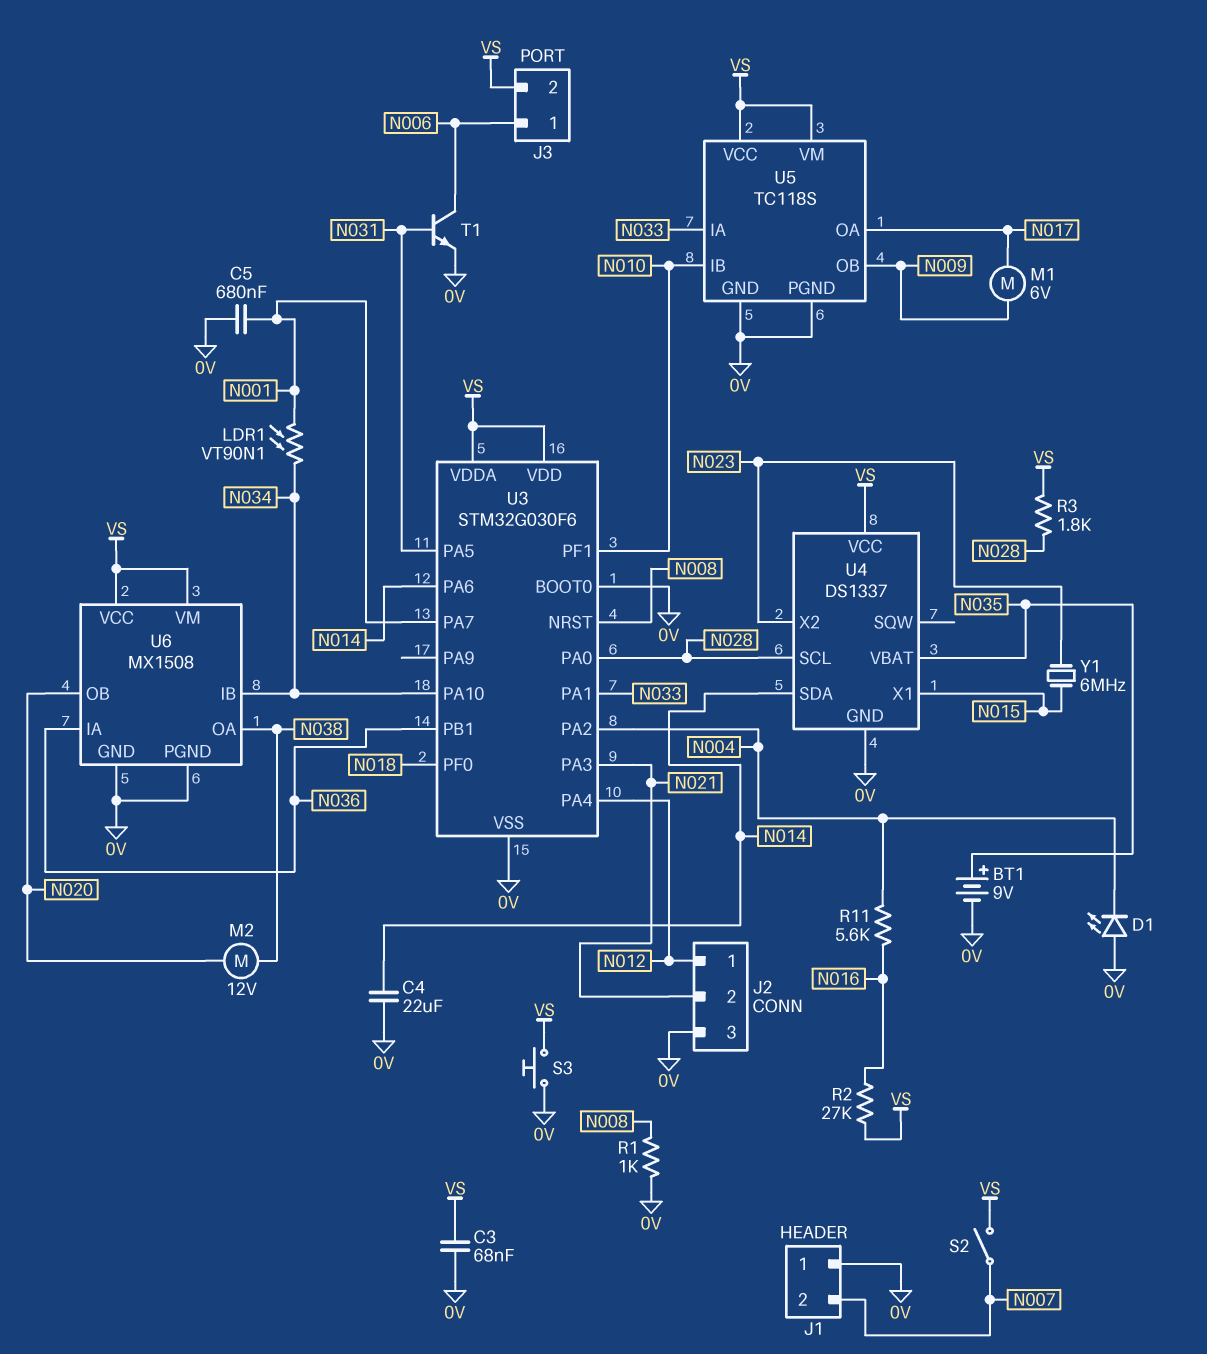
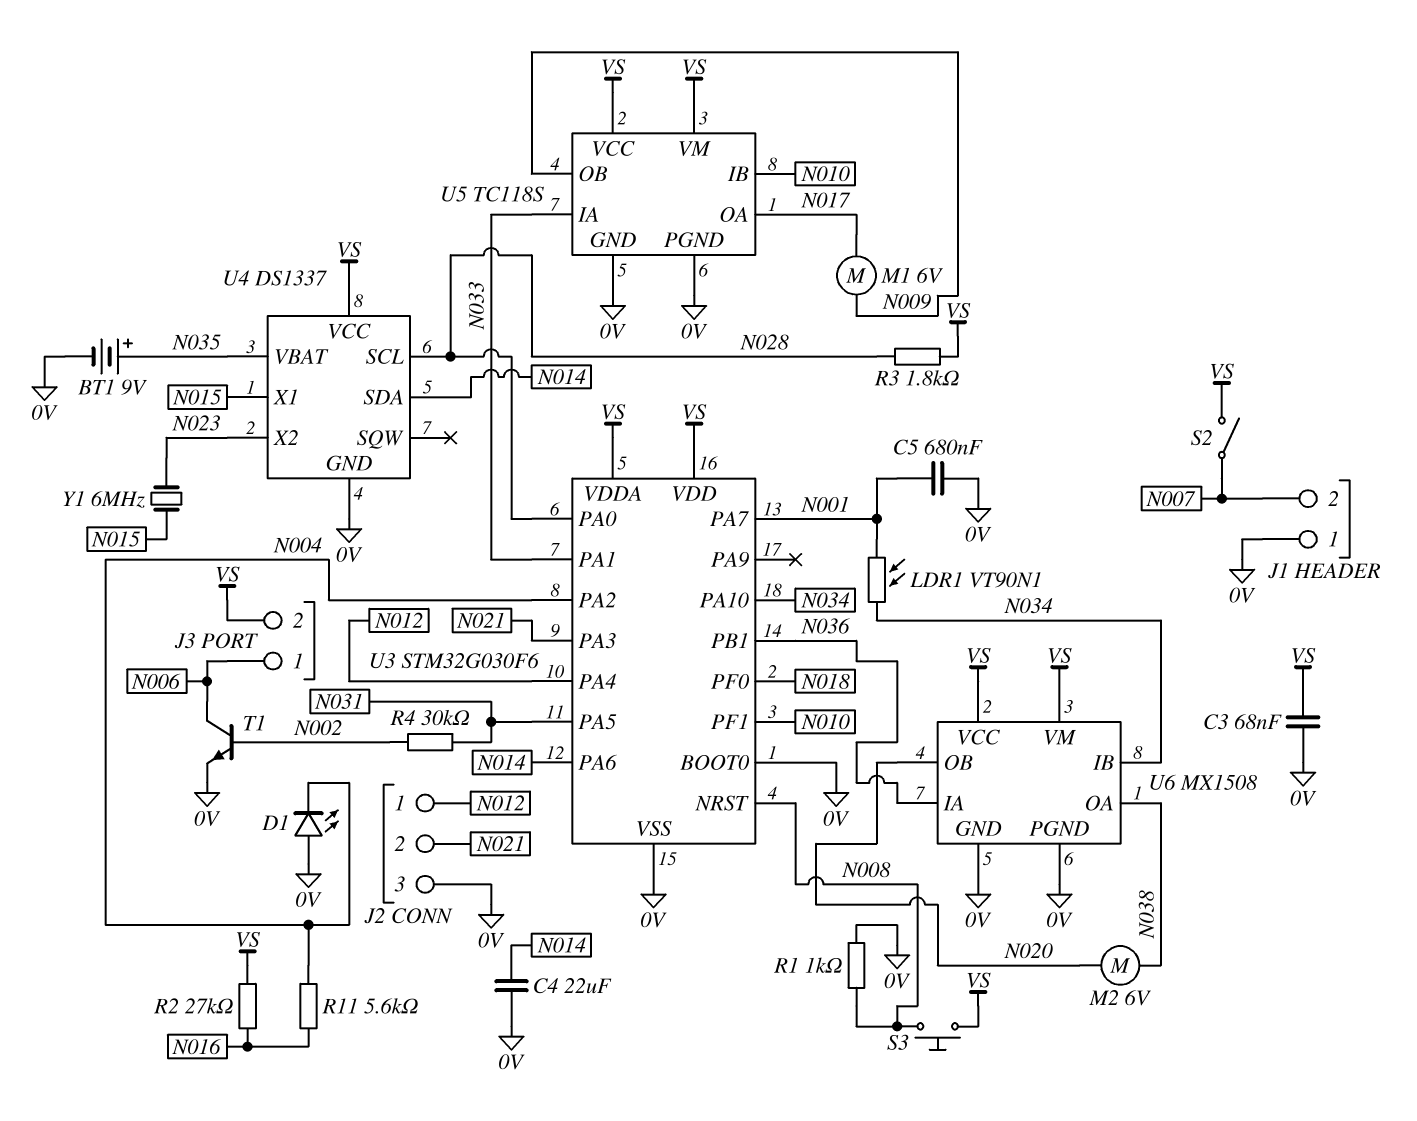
M2: motor 12V (N020, N038) -> motor 6V (N020, N038)
R4: none -> 30k (N002, N031)
S3: button (0V, VS) -> button (N008, VS)
T1: NPN (B N031, C N006, E 0V) -> NPN (B N002, C N006, E 0V)

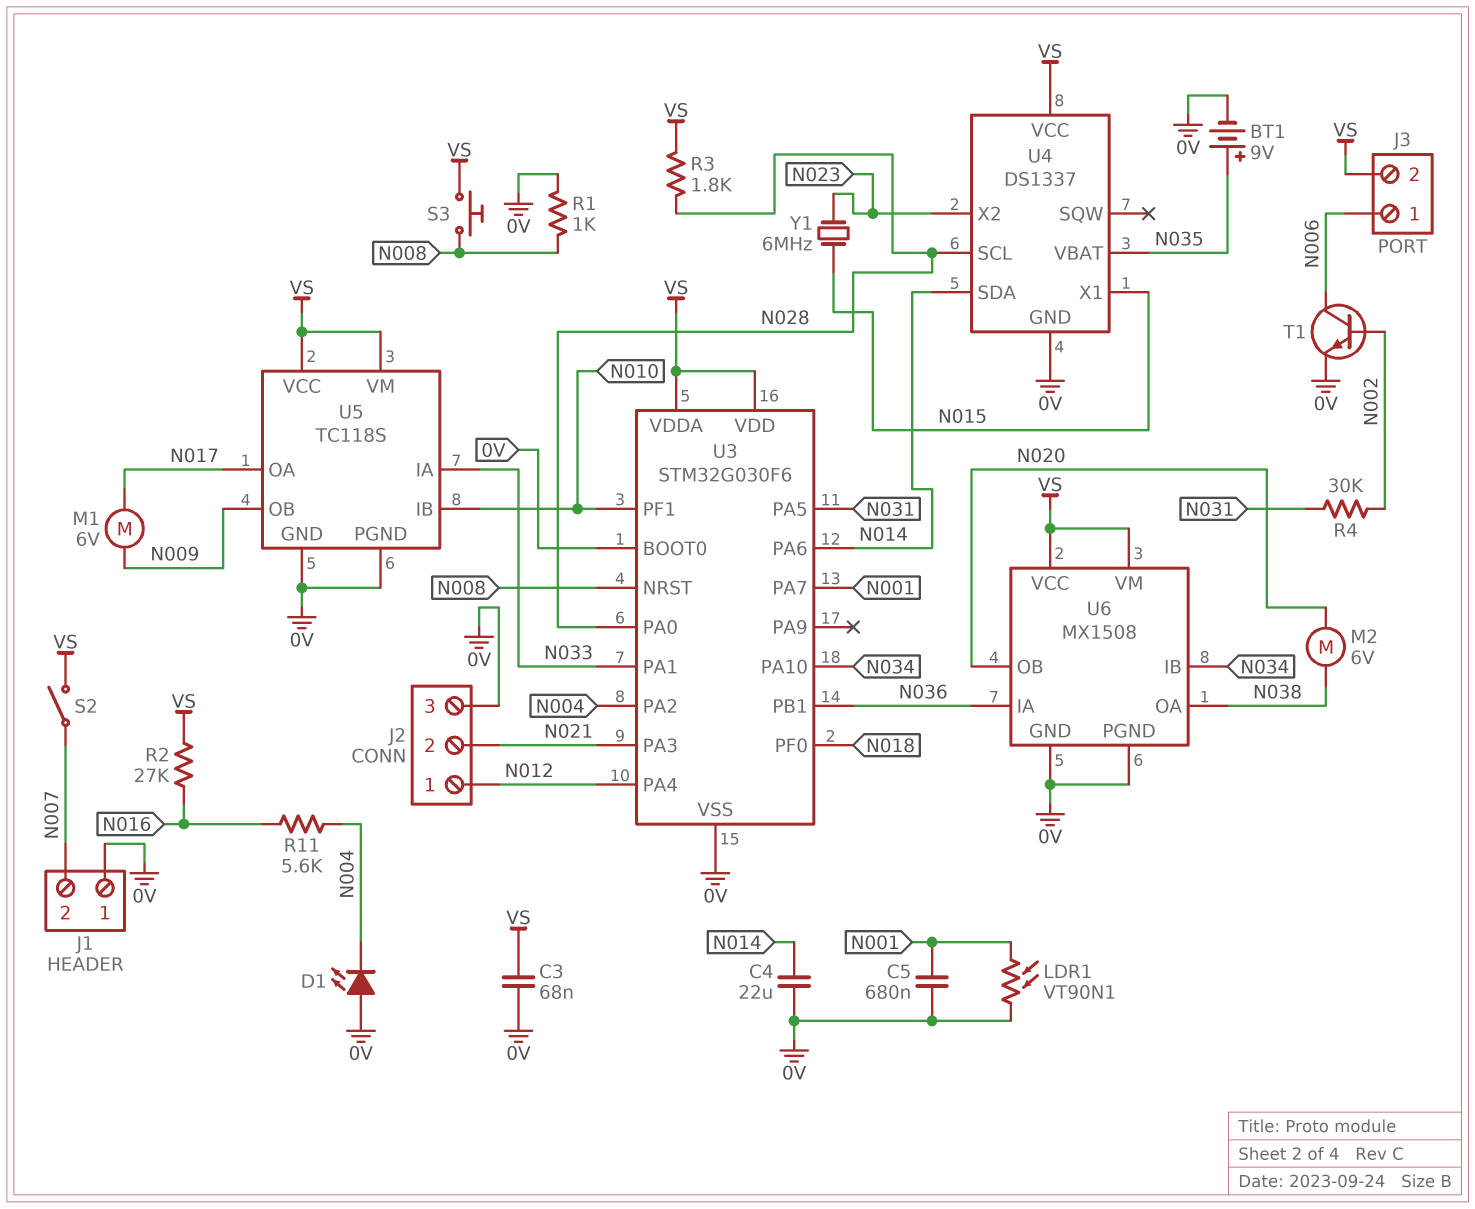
LDR1: VT90N1 (N001, N034) -> VT90N1 (0V, N001)

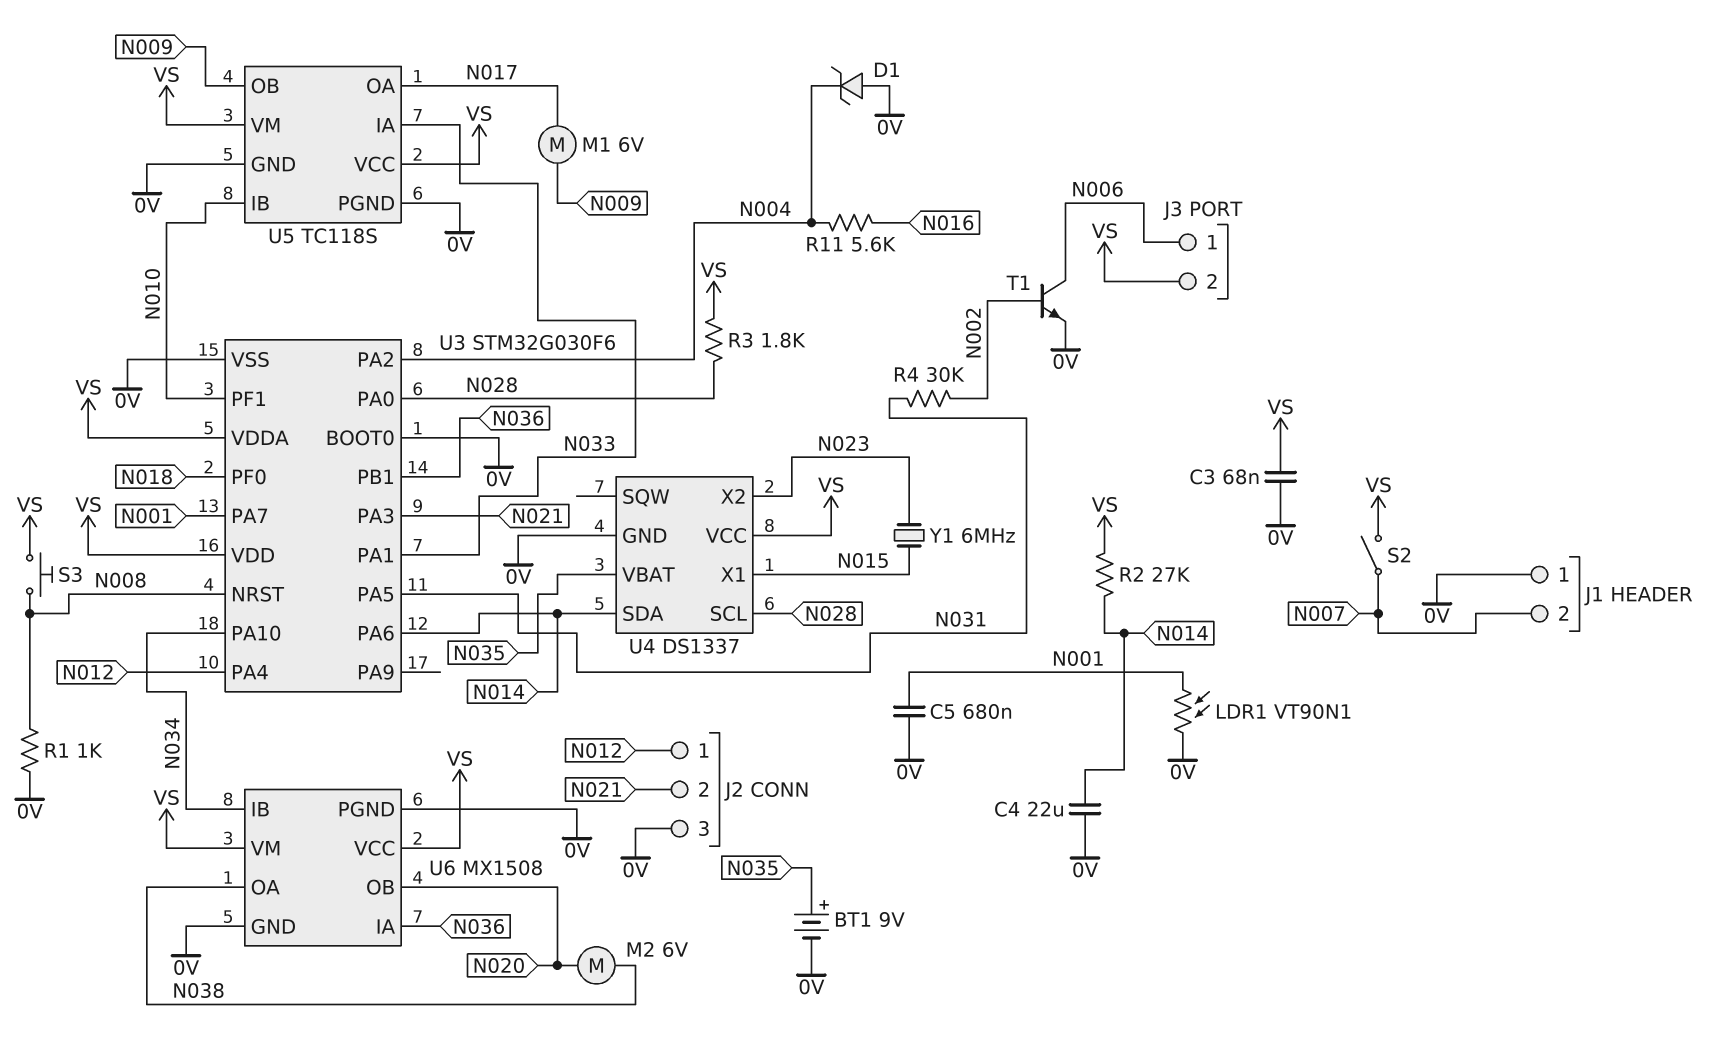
D1: LED (A 0V, K N004) -> zener (A 0V, K N004)
R2: 27k (N016, VS) -> 27k (N014, VS)

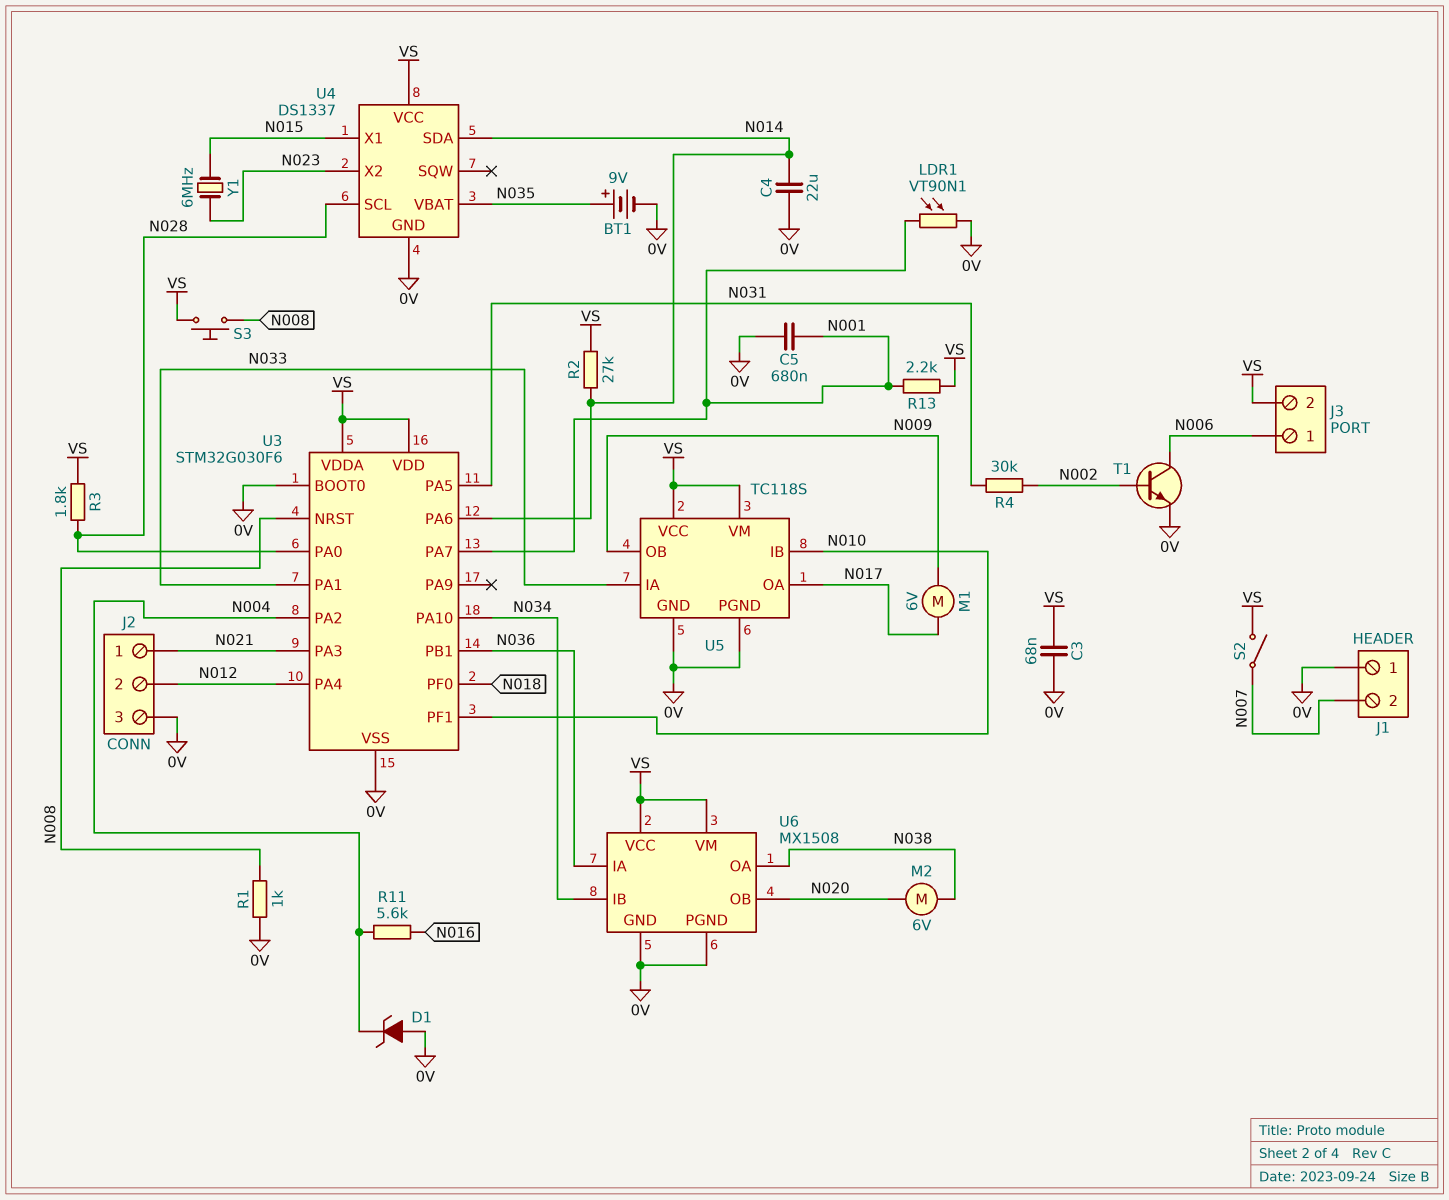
J2 pin 1: N012 -> N021
J2 pin 2: N021 -> N012
R13: none -> 2.2k (N001, VS)

